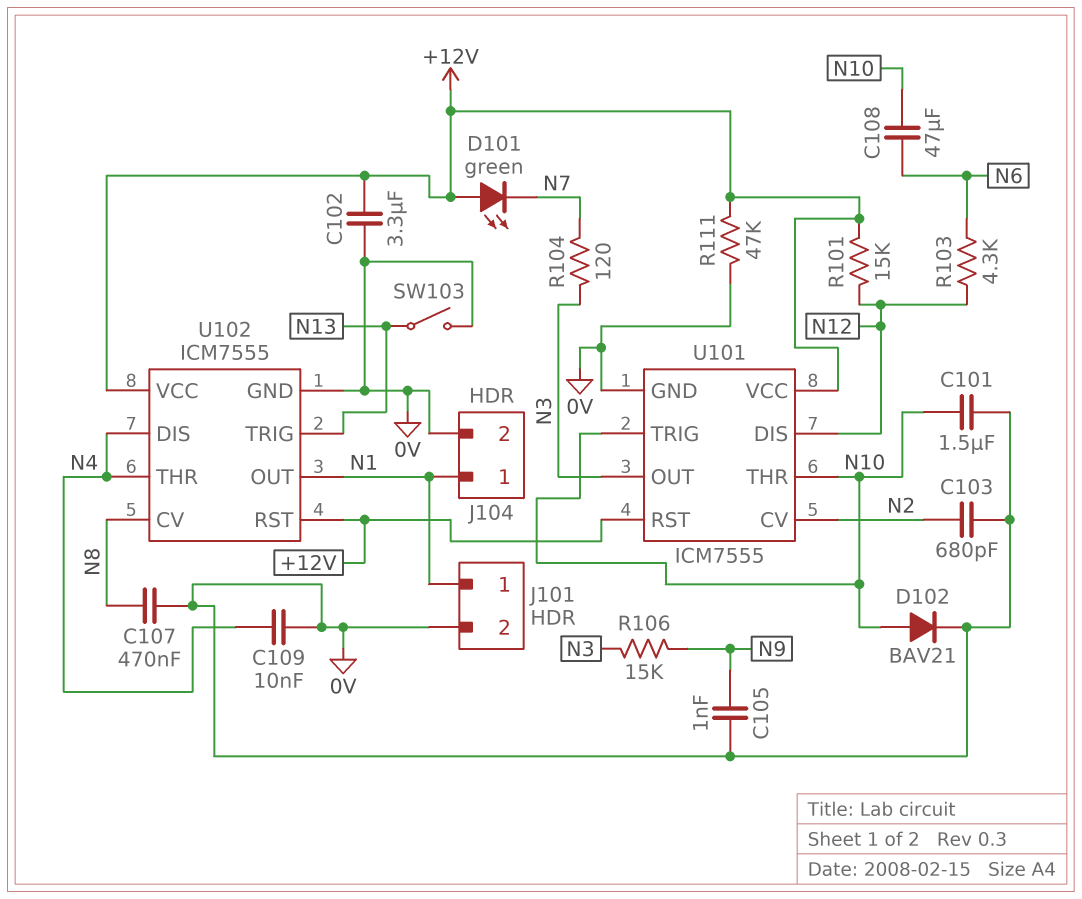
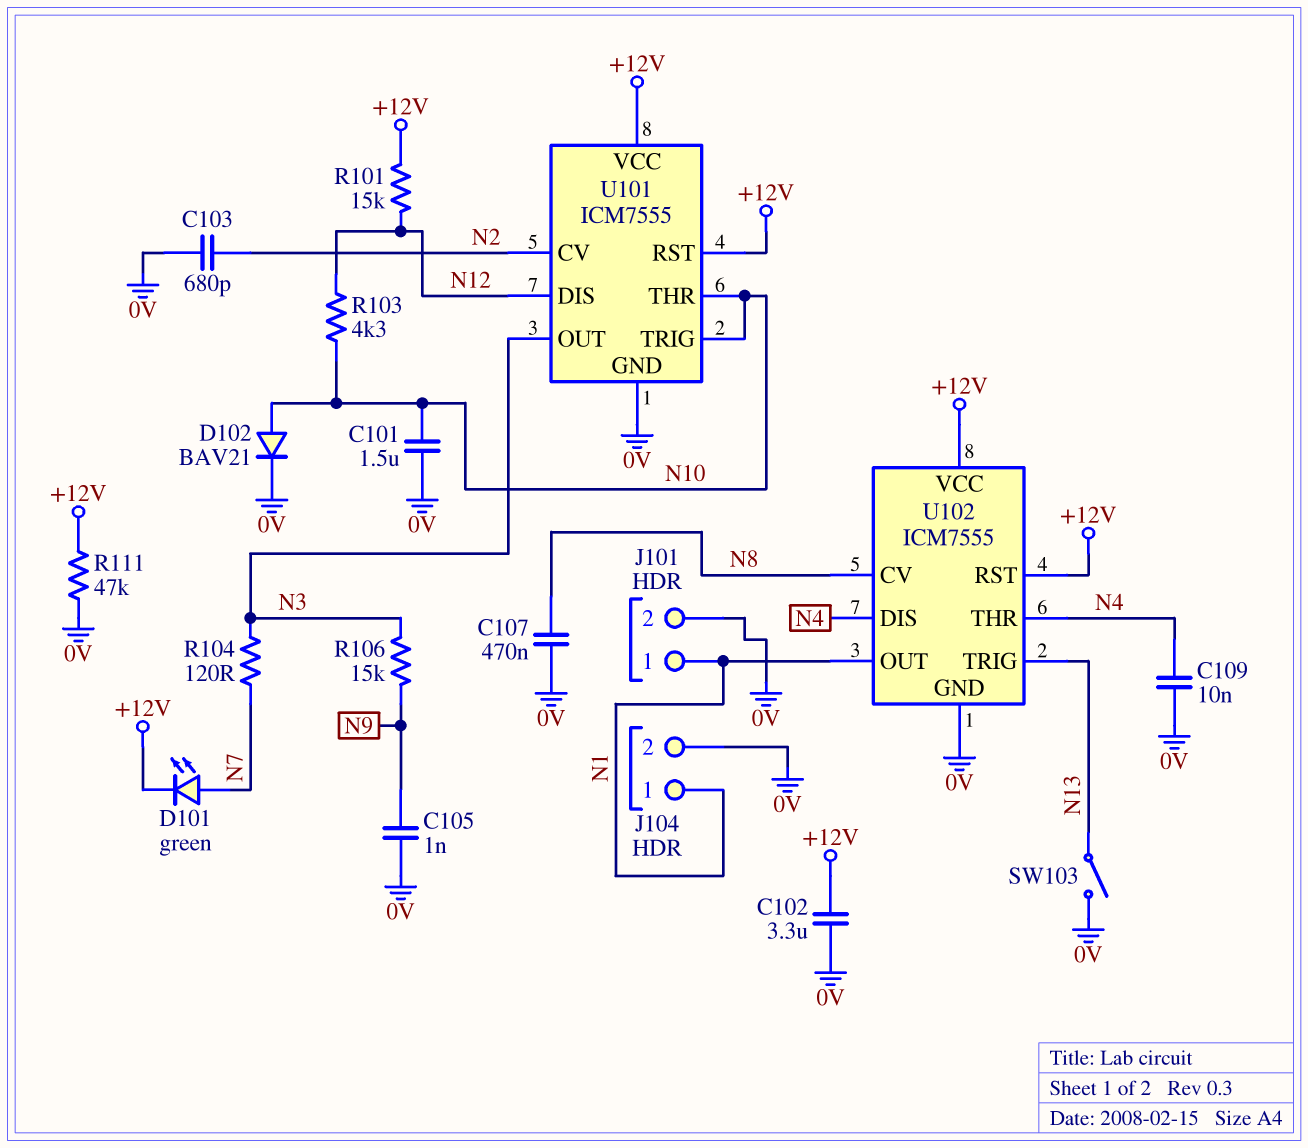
C108: 47uF (N6, N10) -> none
D101: LED green (A +12V, K N7) -> LED green (A N7, K +12V)
R103: 4.3k (N6, N12) -> 4.3k (N10, N12)

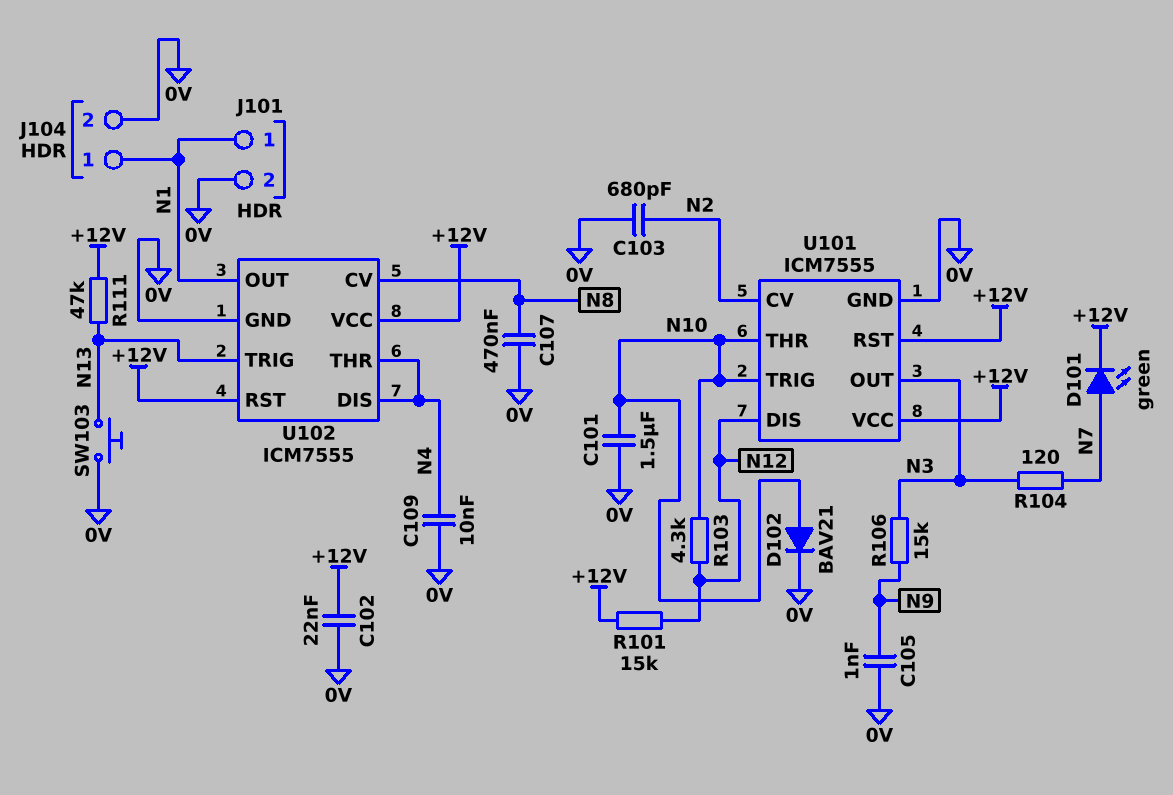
C102: 3.3uF (+12V, 0V) -> 22nF (+12V, 0V)
R111: 47k (+12V, 0V) -> 47k (+12V, N13)
SW103: switch (0V, N13) -> button (0V, N13)

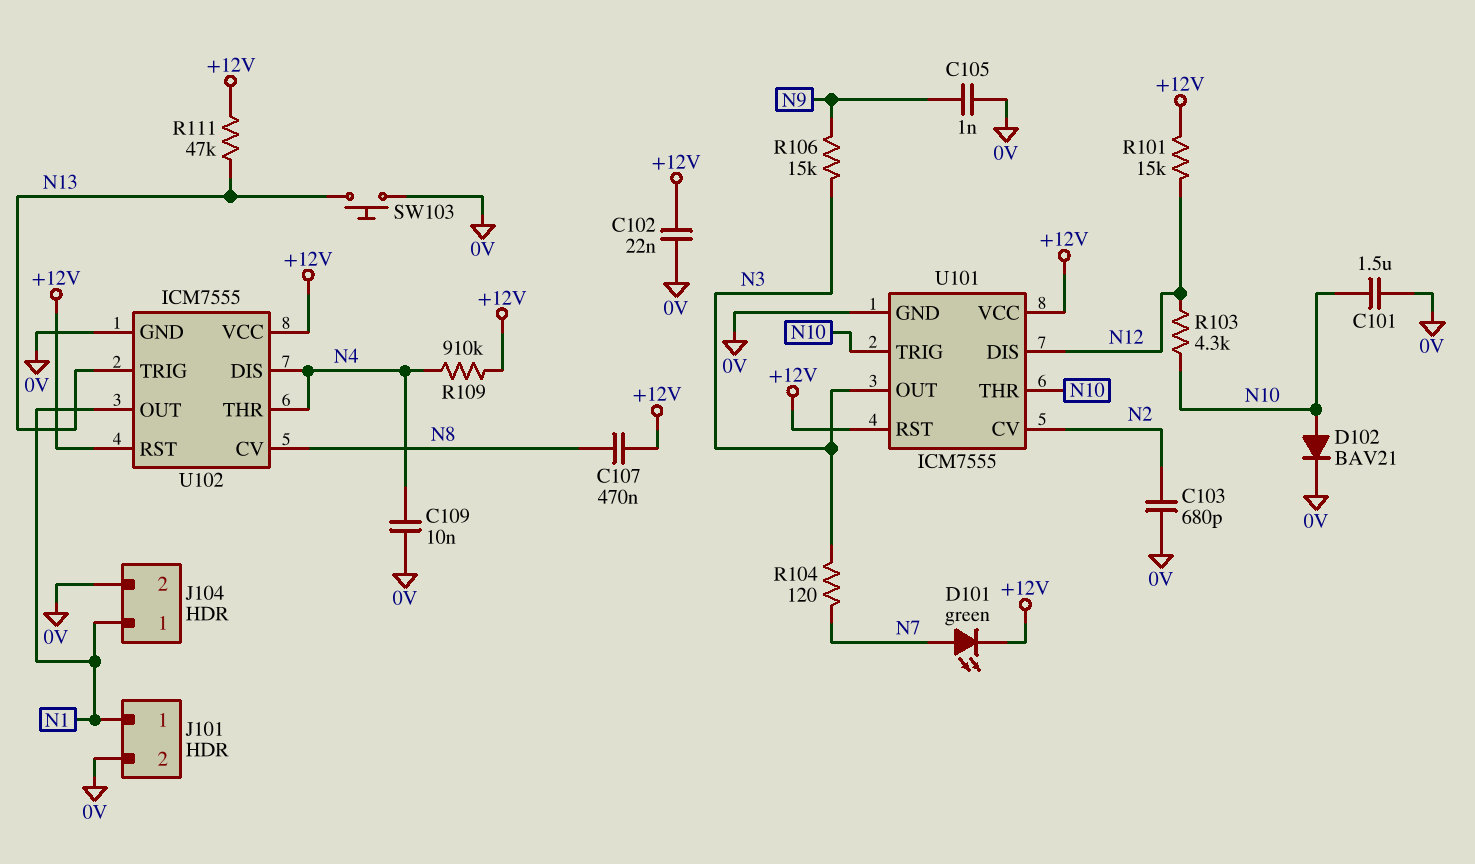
C107: 470nF (0V, N8) -> 470nF (+12V, N8)
R109: none -> 910k (+12V, N4)

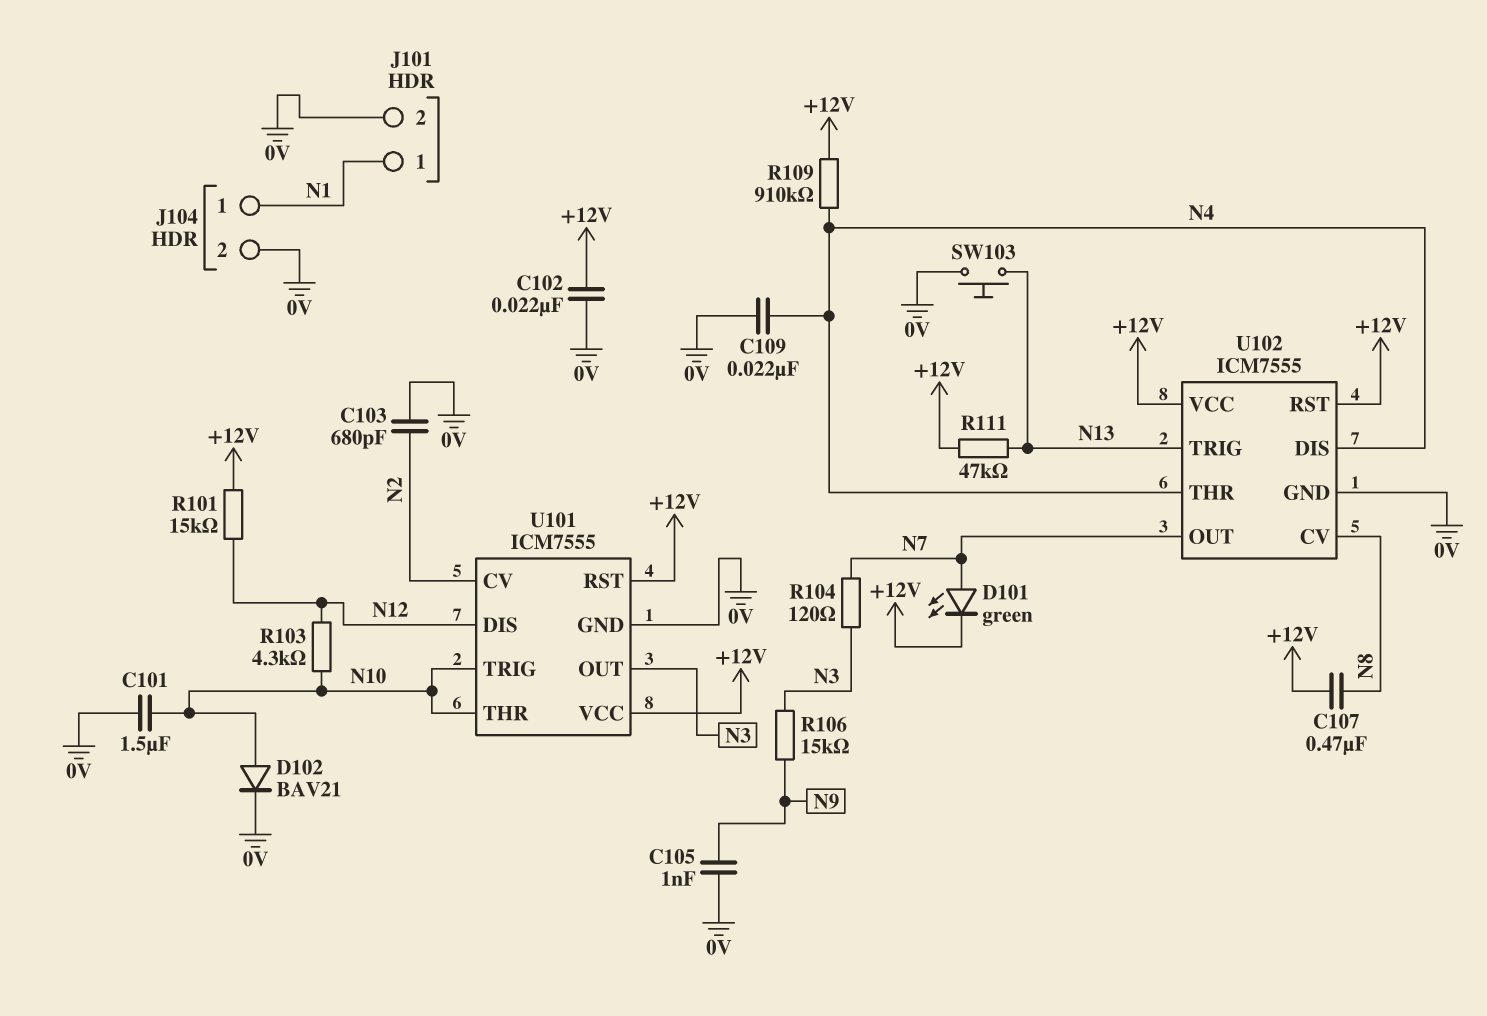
C109: 10nF (0V, N4) -> 22nF (0V, N4)
U102 pin OUT: N1 -> N7

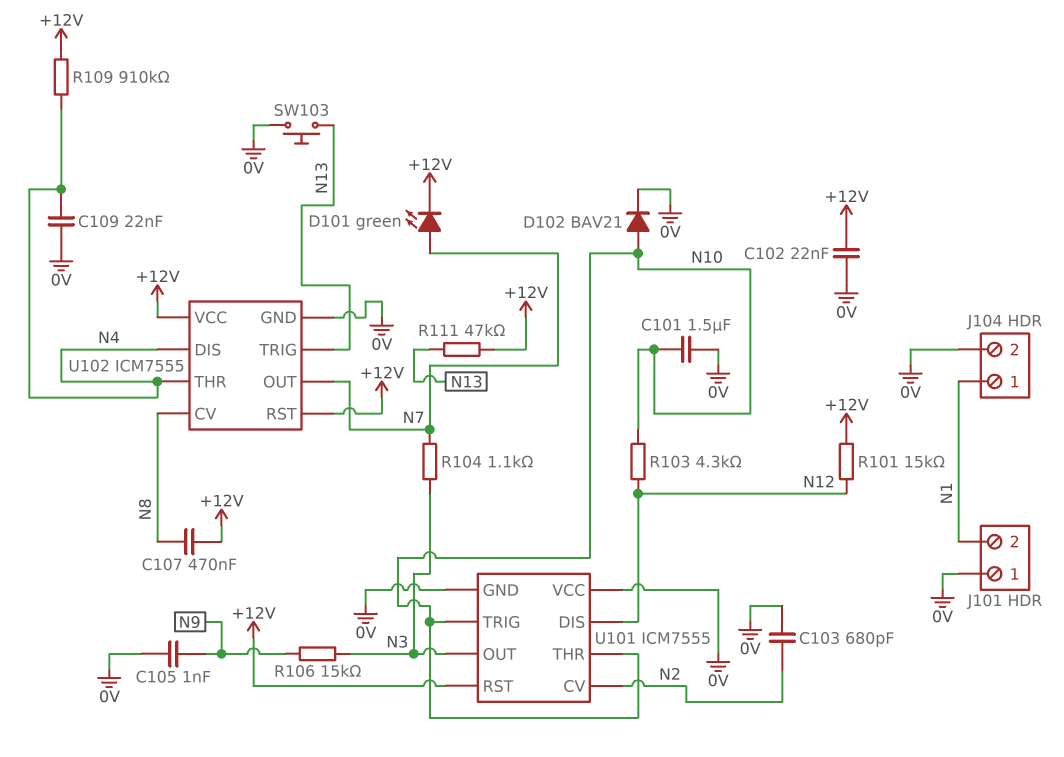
J101 pin 1: N1 -> 0V
J101 pin 2: 0V -> N1
R104: 120 (N3, N7) -> 1.1k (N3, N7)
U101 pin VCC: +12V -> 0V

